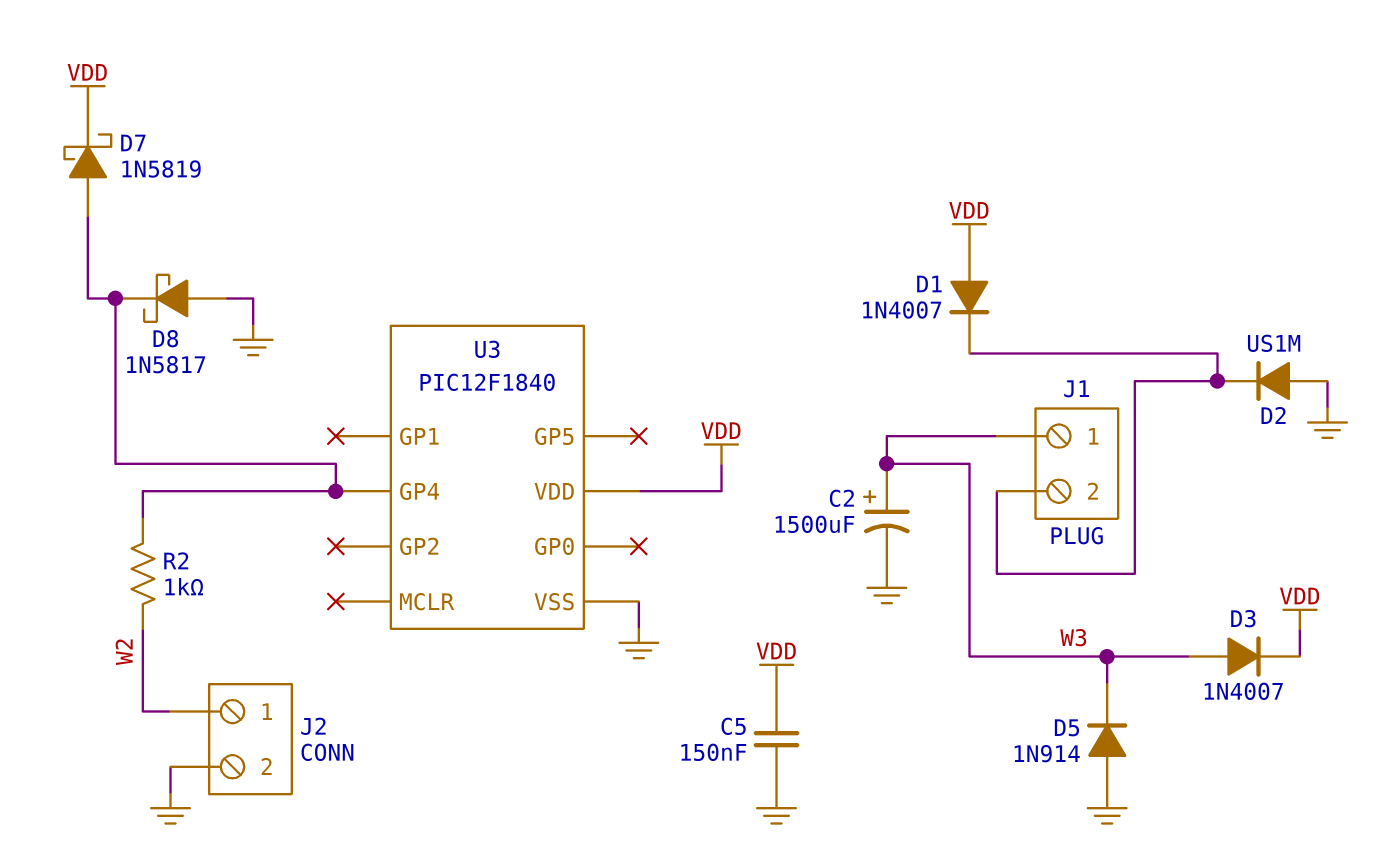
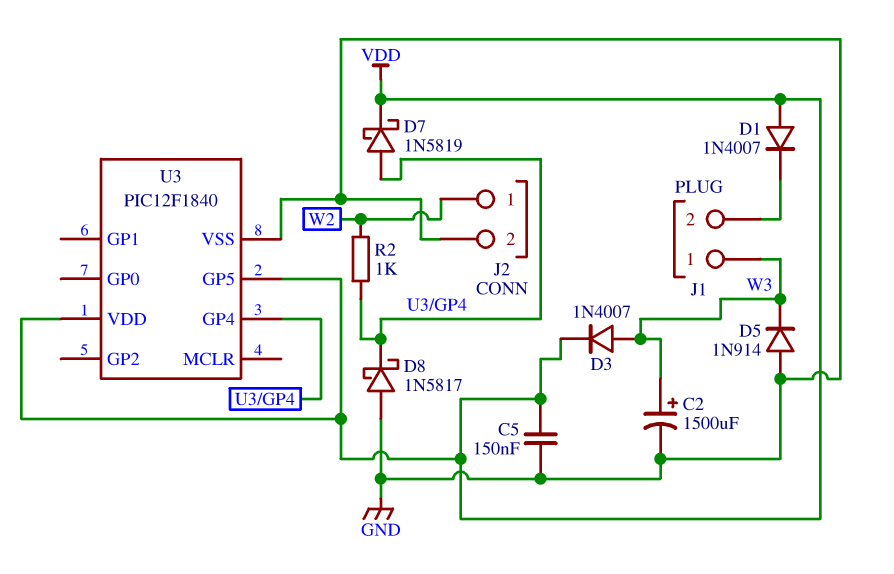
D2: diode US1M (A GND, K J1/2) -> none
U3 pin GP5: none -> VDD

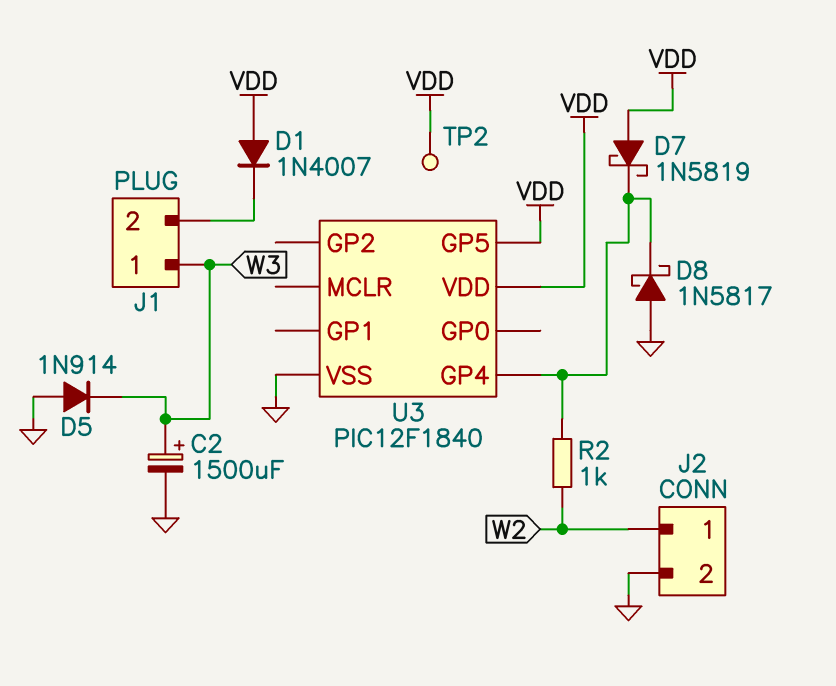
C5: 150nF (GND, VDD) -> none
D3: diode 1N4007 (A W3, K VDD) -> none
D7: schottky 1N5819 (A U3/GP4, K VDD) -> schottky 1N5819 (A VDD, K U3/GP4)
TP2: none -> test point (VDD)

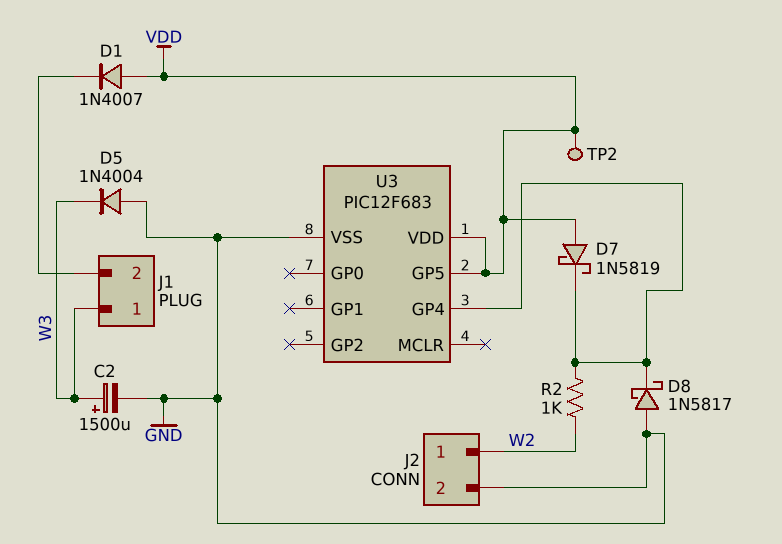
D5: diode 1N914 (A GND, K W3) -> diode 1N4004 (A GND, K W3)
U3: PIC12F1840 -> PIC12F683

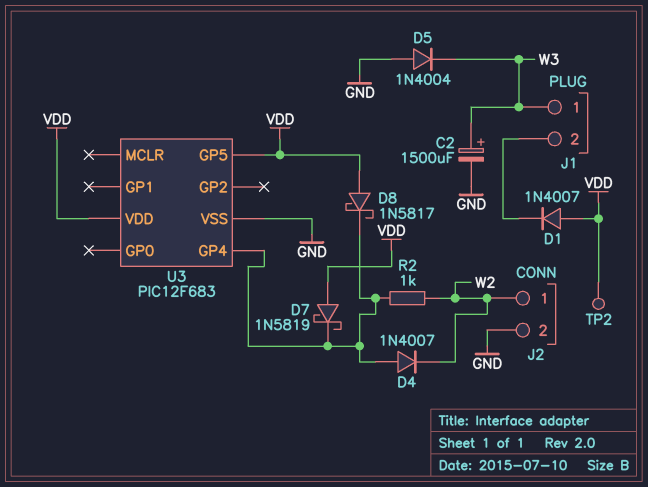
D4: none -> diode 1N4007 (A U3/GP4, K W2)
D8: schottky 1N5817 (A GND, K U3/GP4) -> schottky 1N5817 (A VDD, K U3/GP4)

